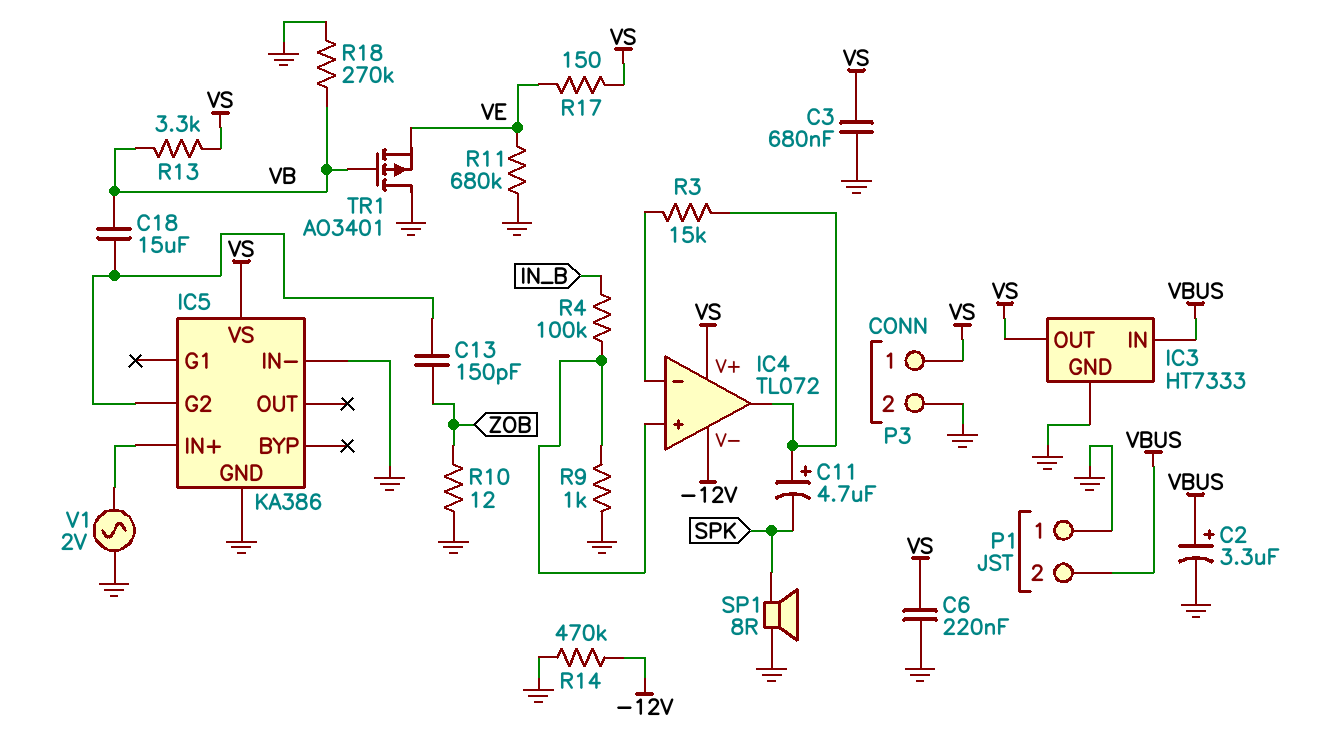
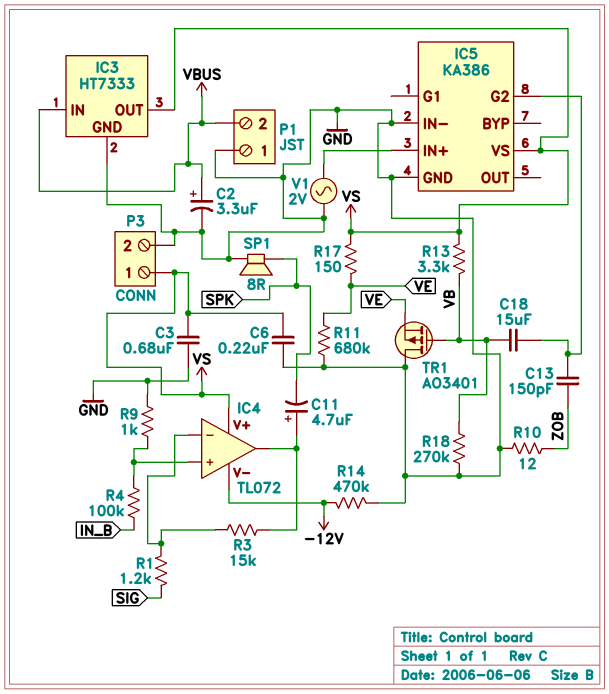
R1: none -> 1.2k (IC4/in-, SIG)

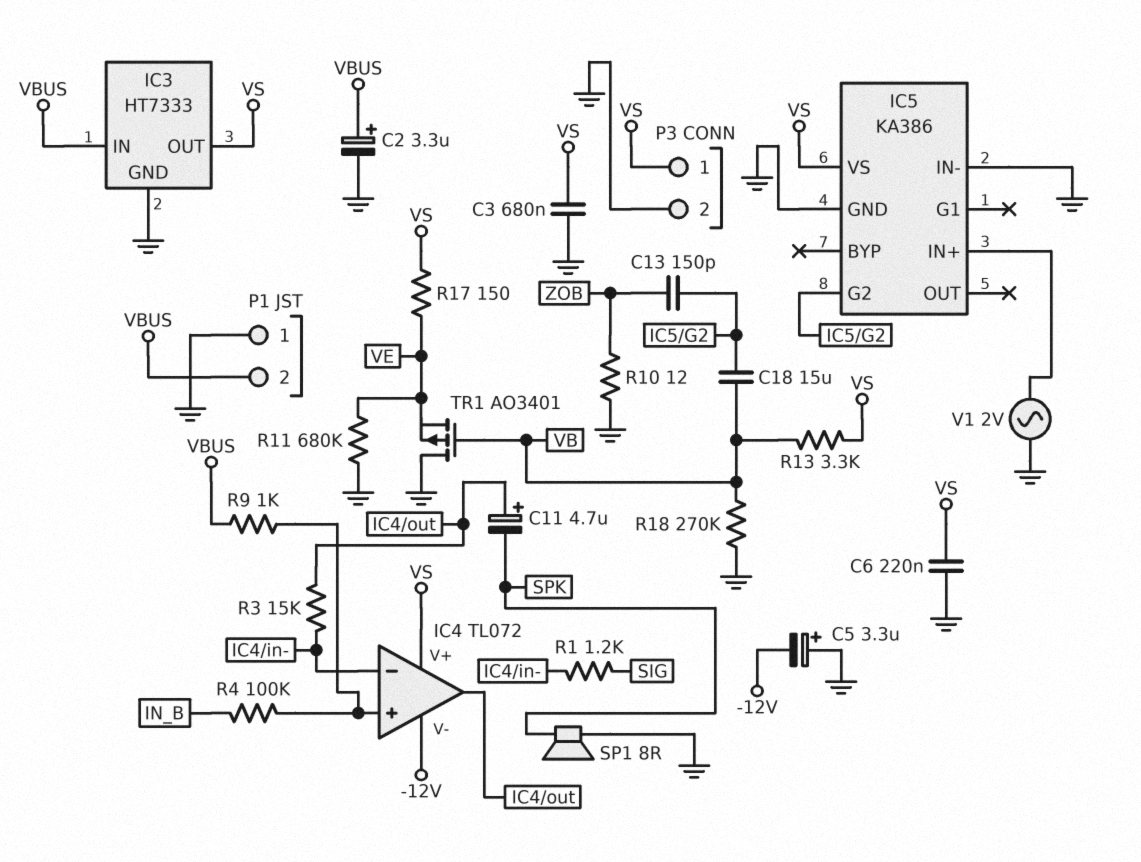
C5: none -> 3.3uF (plus GND, minus -12V)
R9: 1k (GND, IC4/in+) -> 1k (IC4/in+, VBUS)
R14: 470k (-12V, GND) -> none

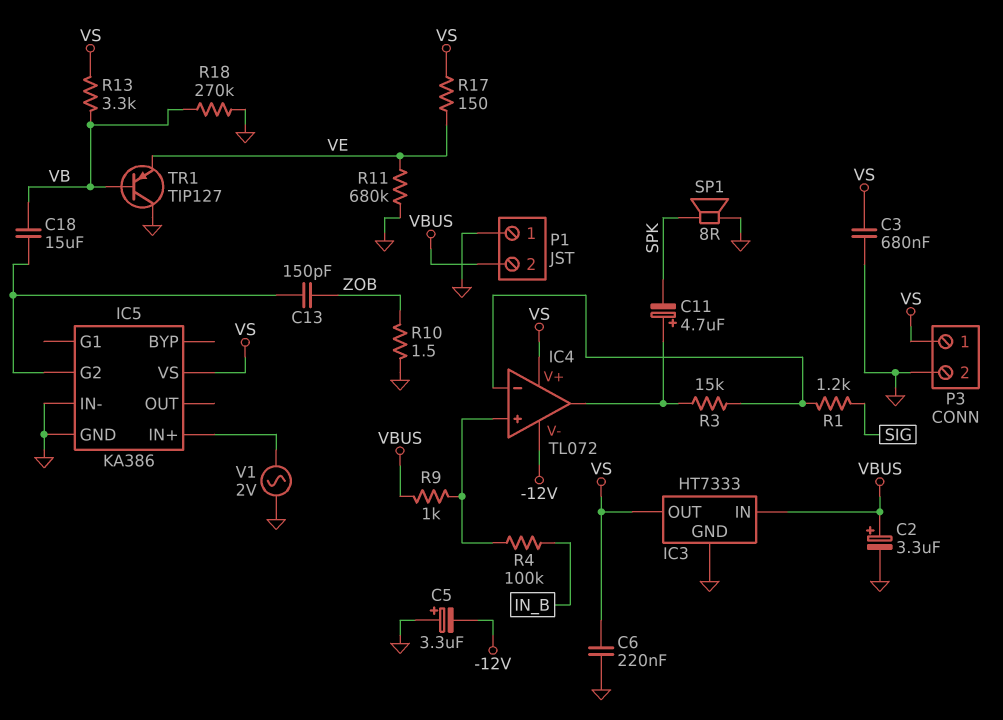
R10: 12 (GND, ZOB) -> 1.5 (GND, ZOB)
TR1: PMOS AO3401 (G VB, D GND, S VE) -> PNP TIP127 (B VB, C GND, E VE)

